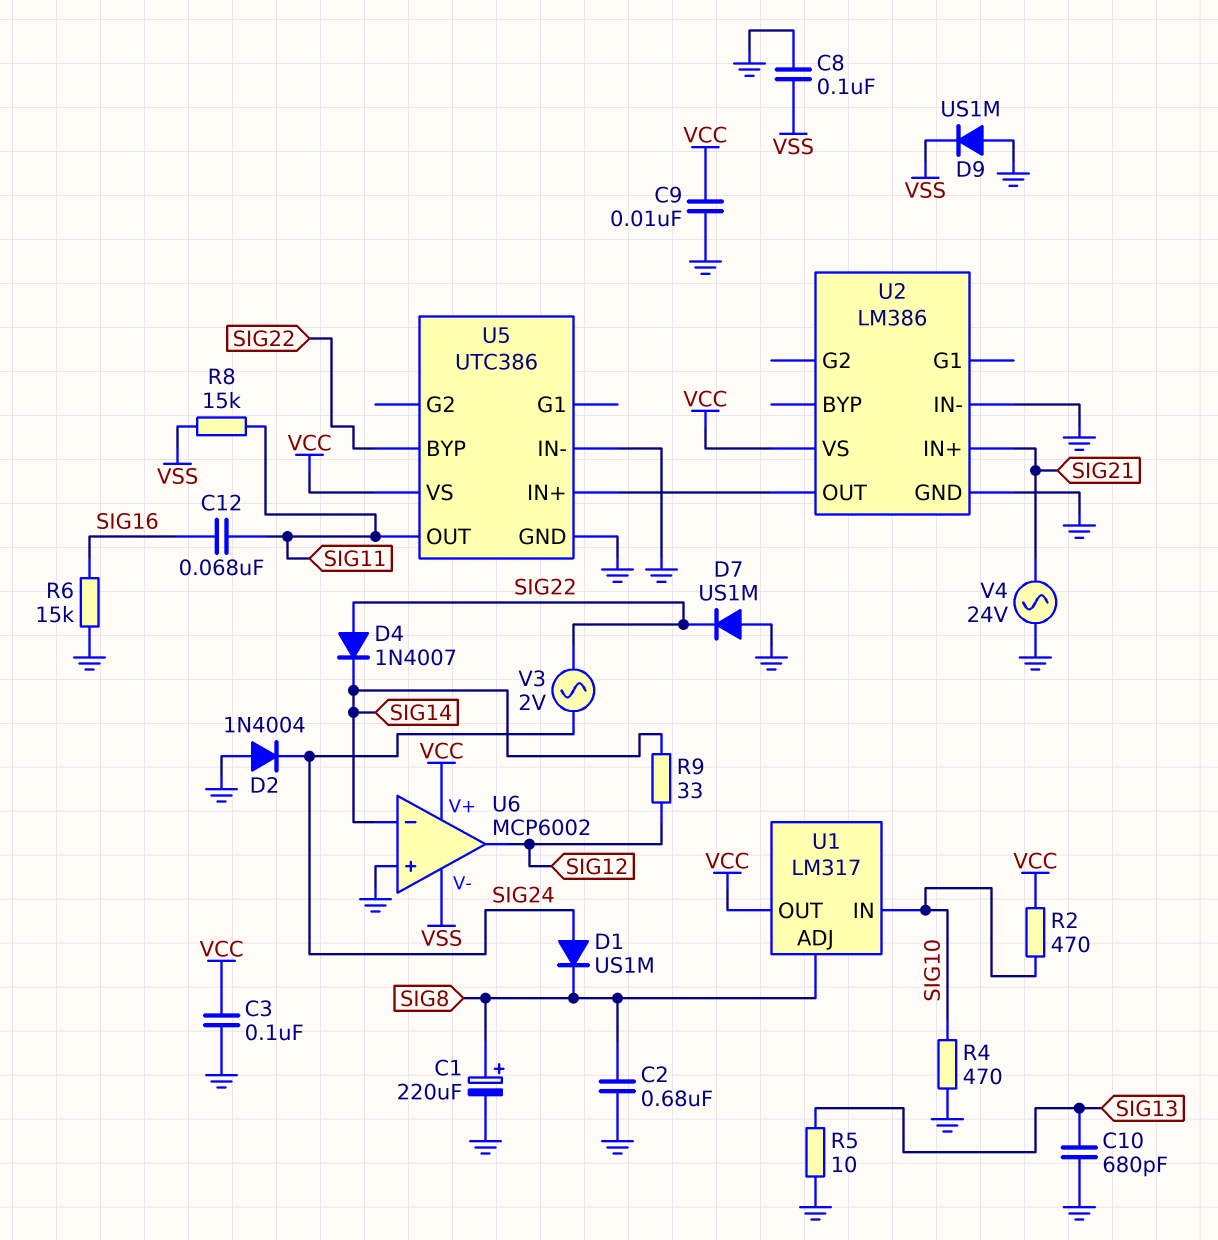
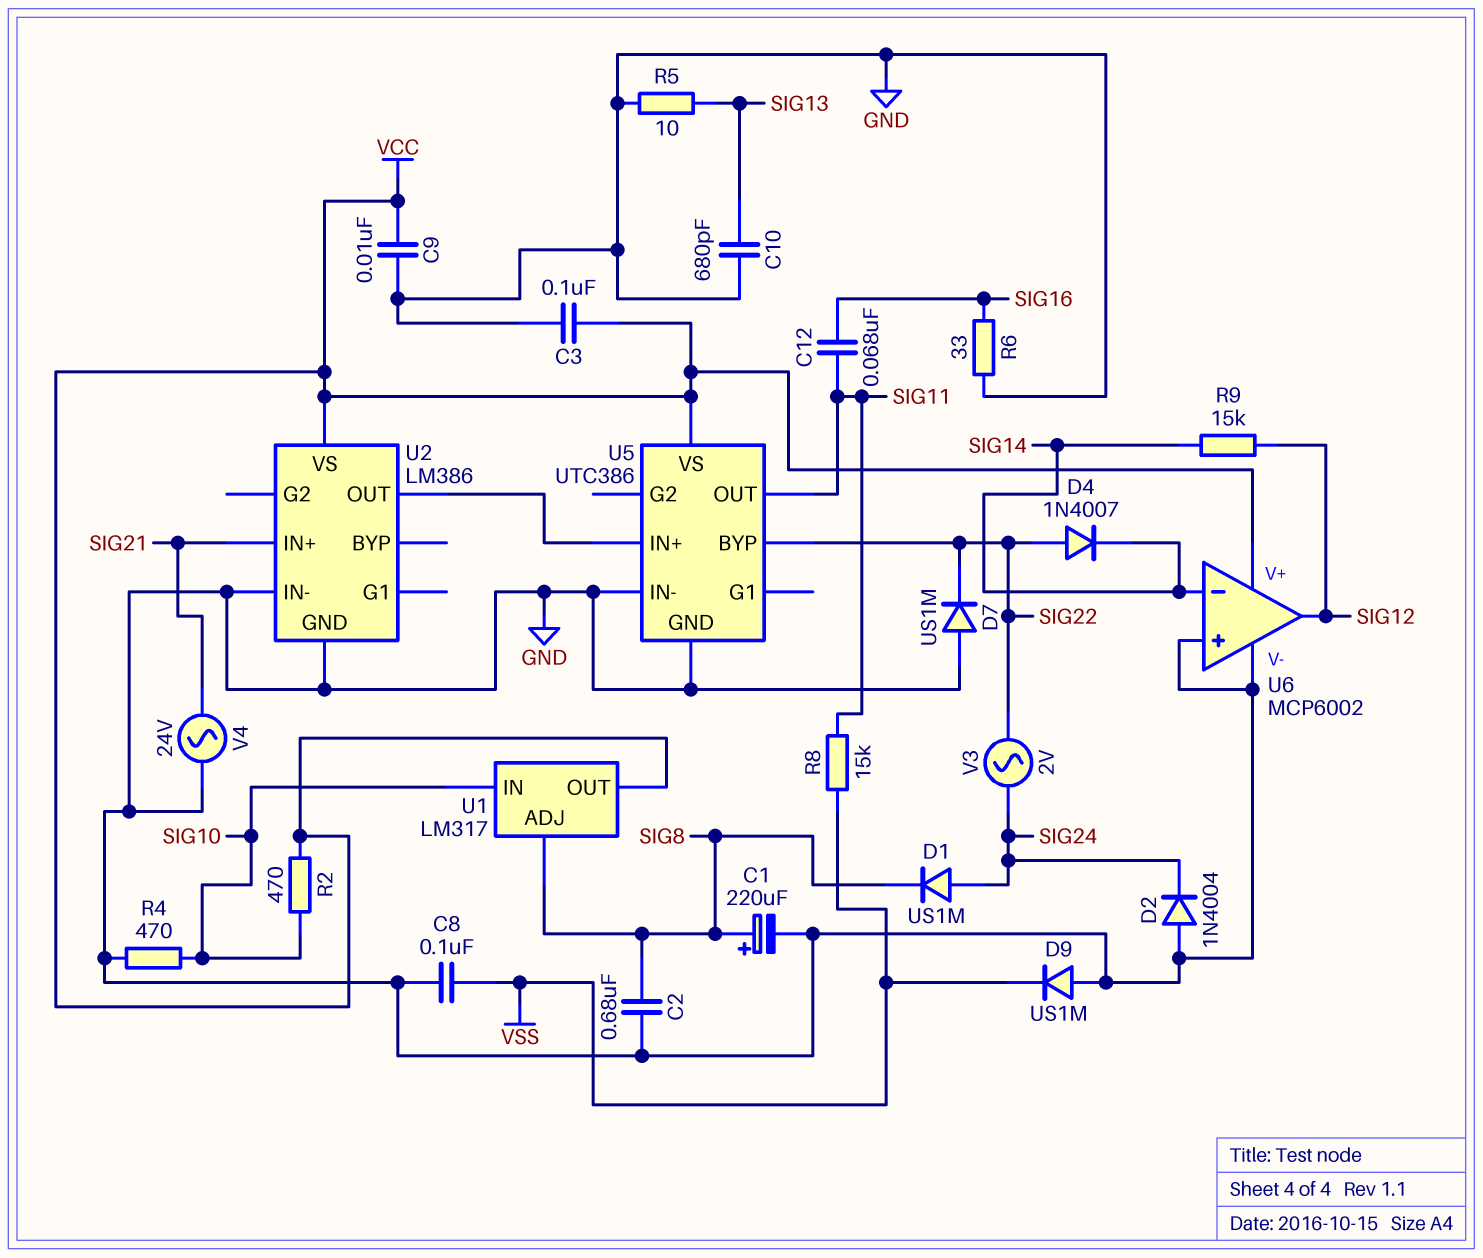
R6: 15k (GND, SIG16) -> 33 (GND, SIG16)
R9: 33 (SIG12, SIG14) -> 15k (SIG12, SIG14)
U6 pin V-: VSS -> GND

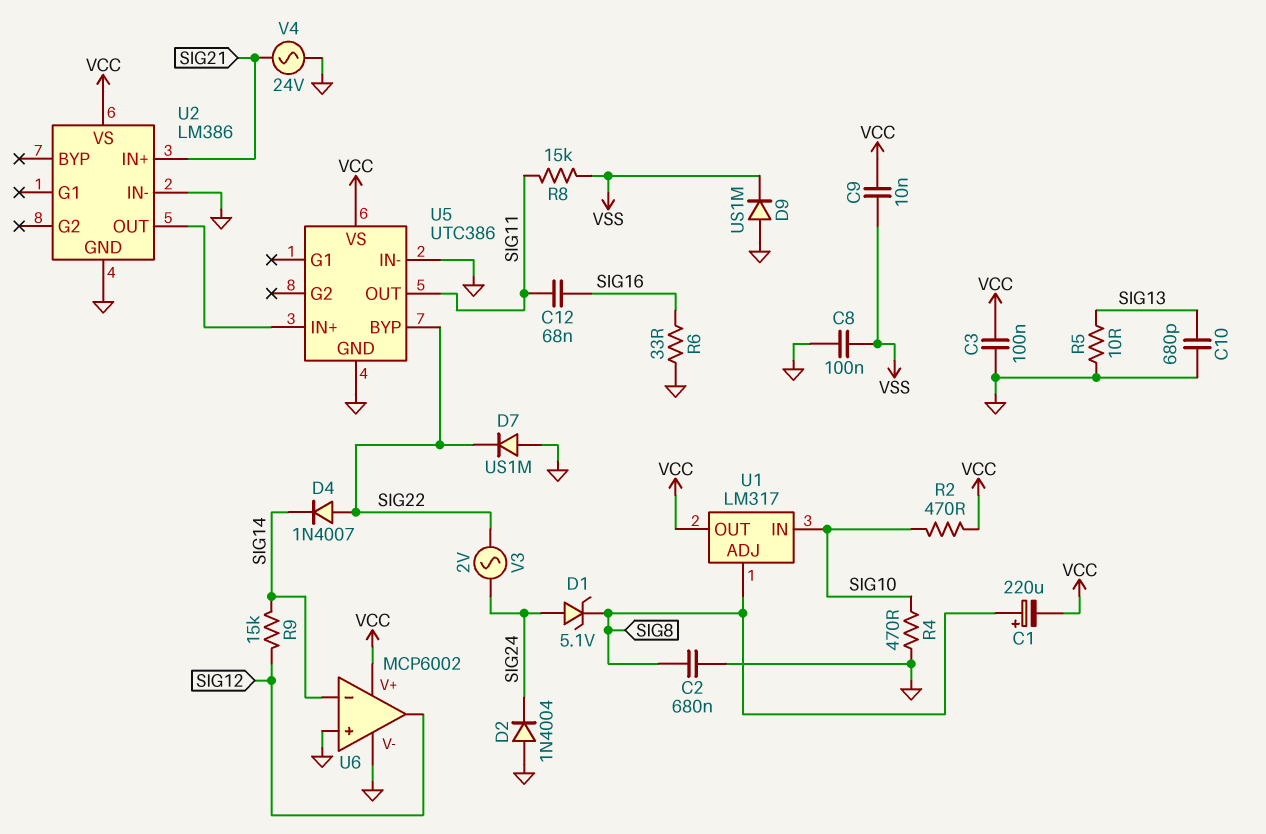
C1: 220uF (plus SIG8, minus GND) -> 220uF (plus SIG8, minus VCC)
C9: 10nF (GND, VCC) -> 10nF (VCC, VSS)
D1: diode US1M (A SIG24, K SIG8) -> zener 5.1V (A SIG24, K SIG8)

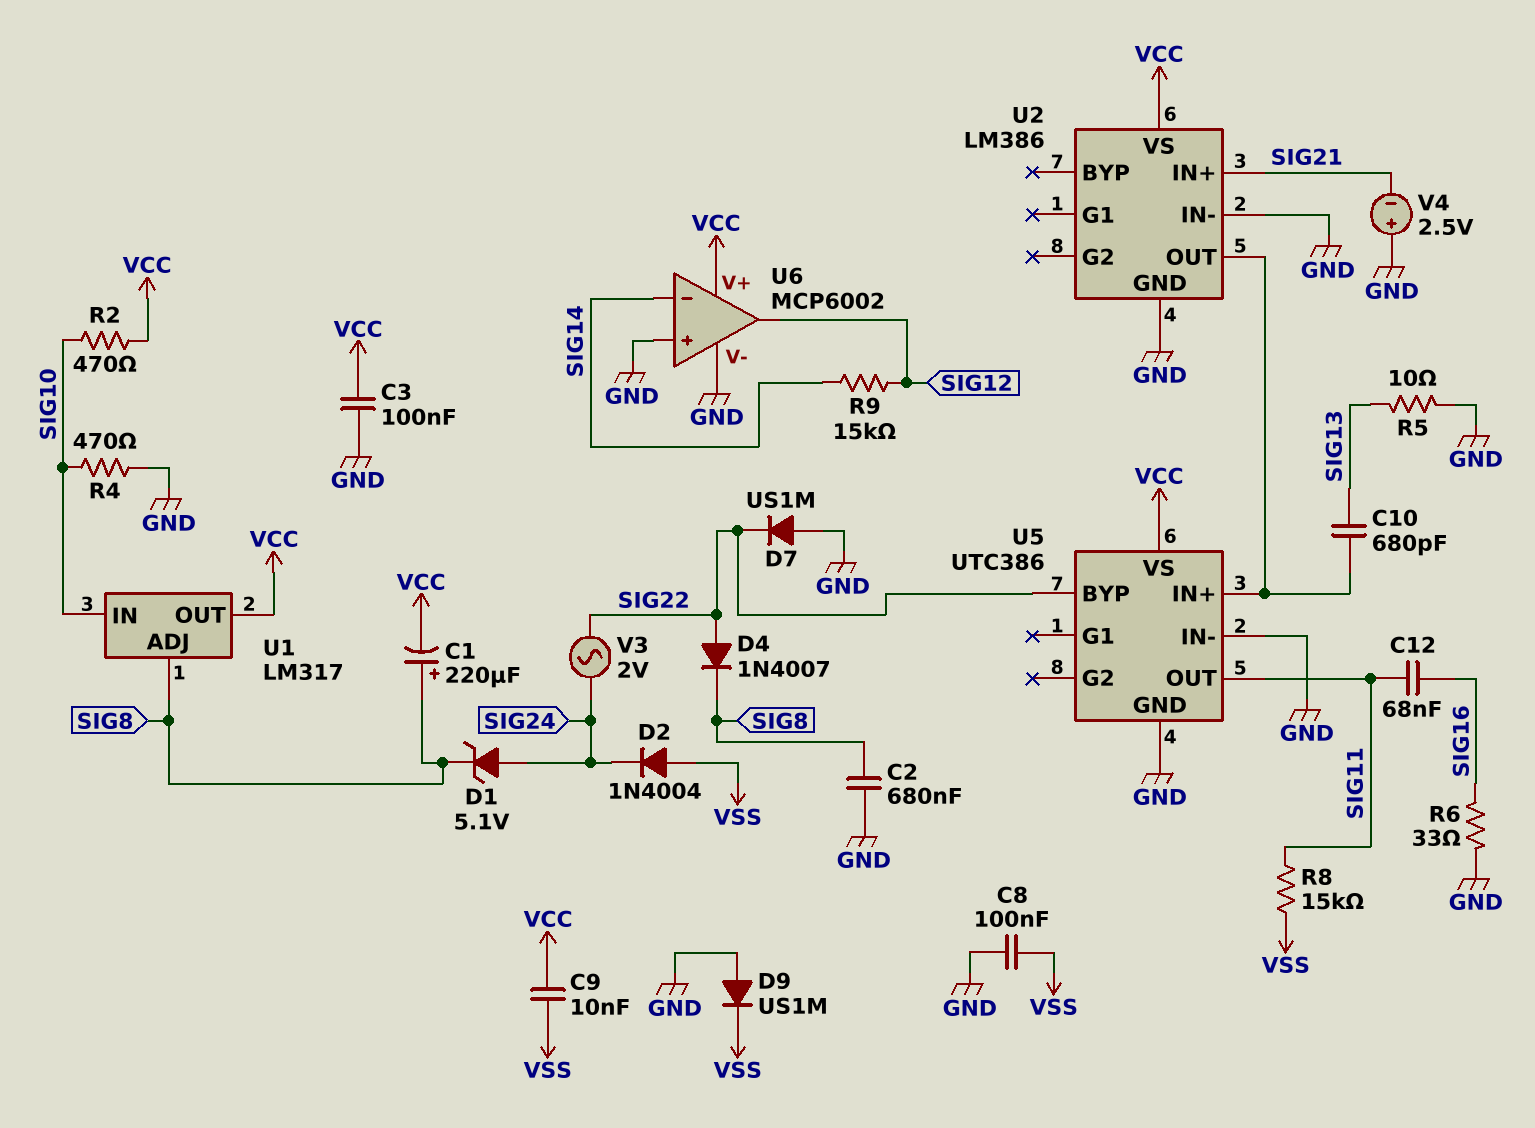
C10: 680pF (GND, SIG13) -> 680pF (SIG13, U2/OUT)
D2: diode 1N4004 (A GND, K SIG24) -> diode 1N4004 (A VSS, K SIG24)
D4: diode 1N4007 (A SIG22, K SIG14) -> diode 1N4007 (A SIG22, K SIG8)
V4: AC 24V (GND, SIG21) -> 2.5V (plus GND, minus SIG21)

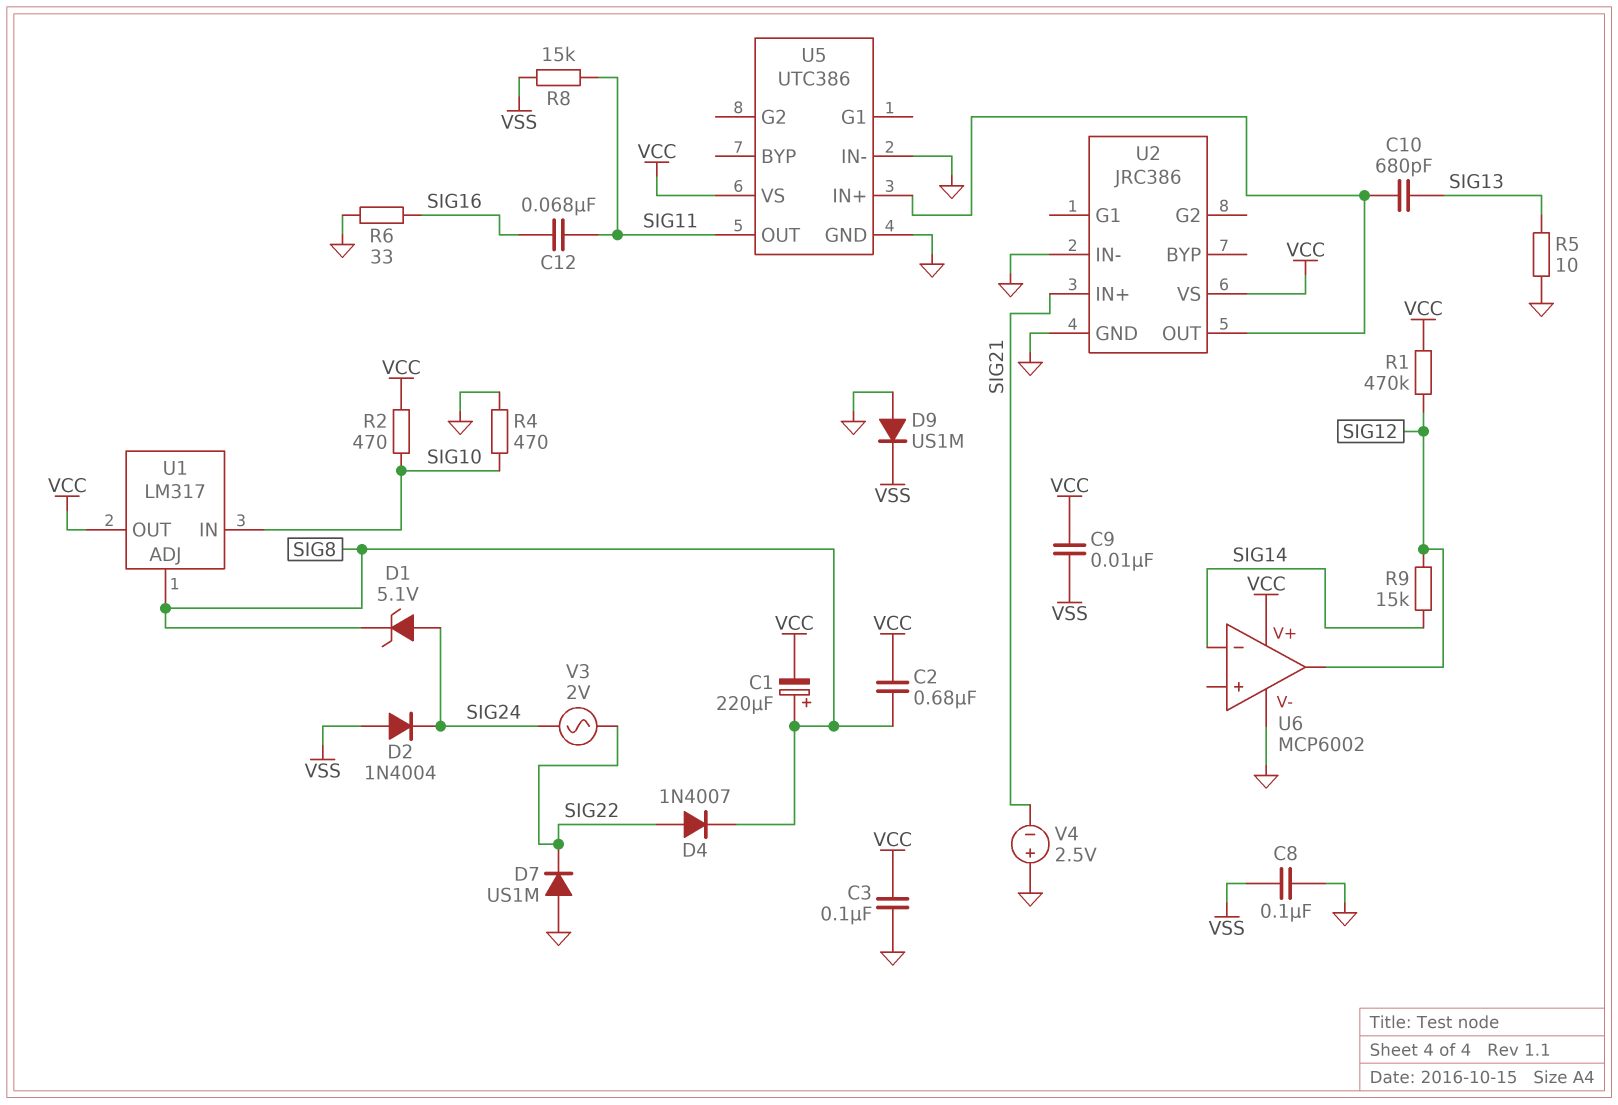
C2: 680nF (GND, SIG8) -> 680nF (SIG8, VCC)
R1: none -> 470k (SIG12, VCC)
U2: LM386 -> JRC386
U5 pin BYP: SIG22 -> none
U6 pin in+: GND -> none

